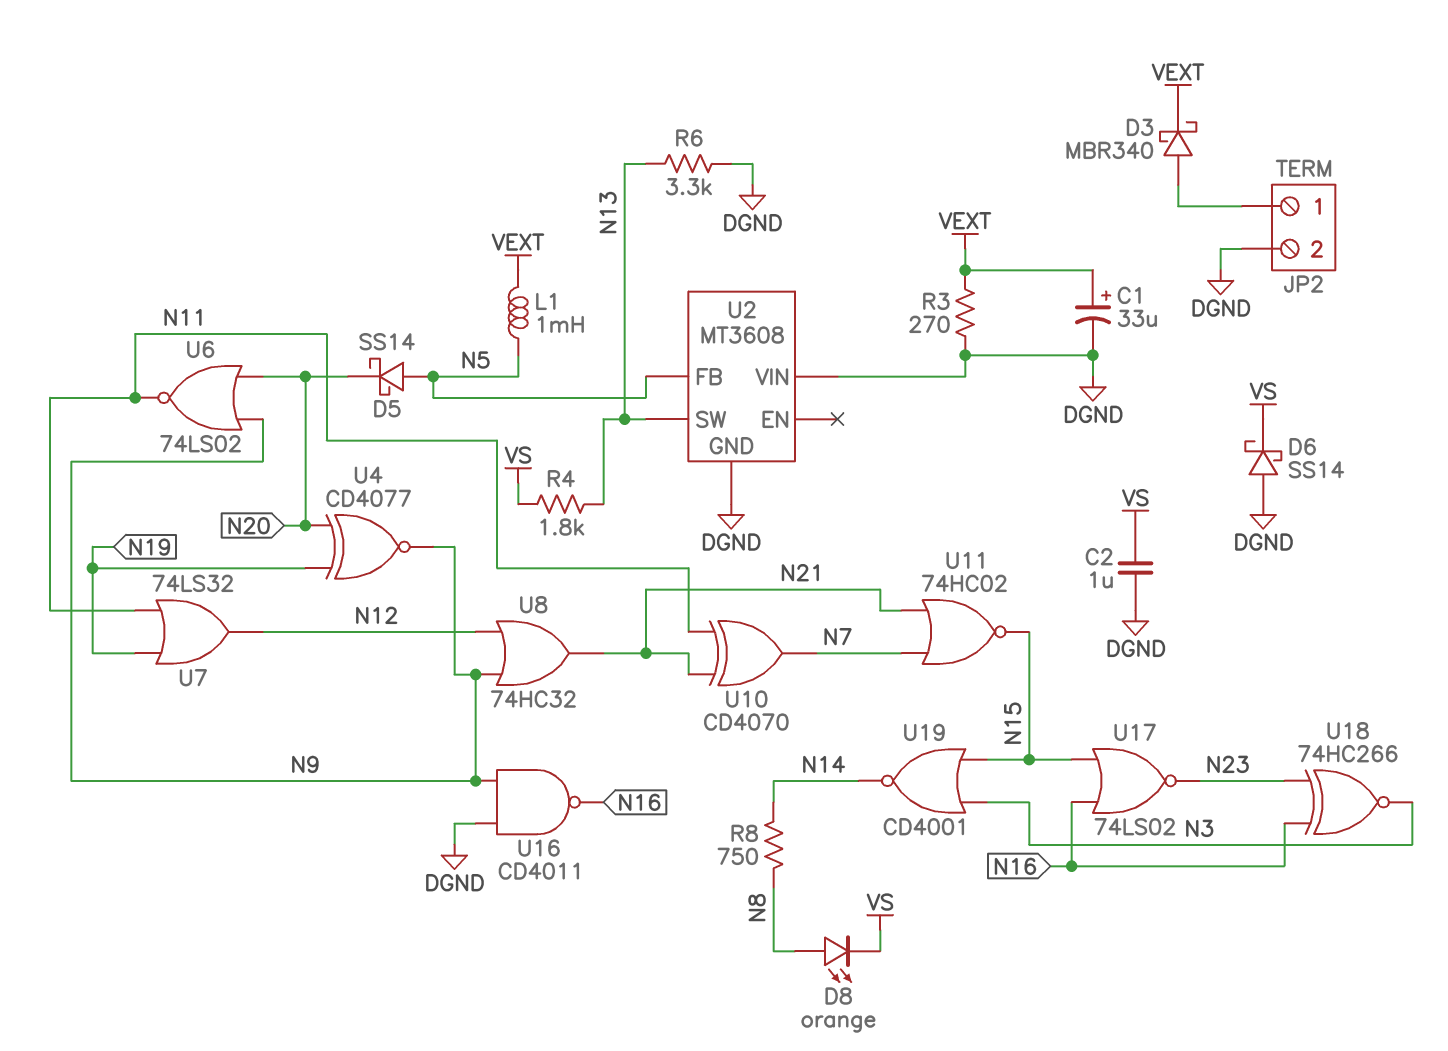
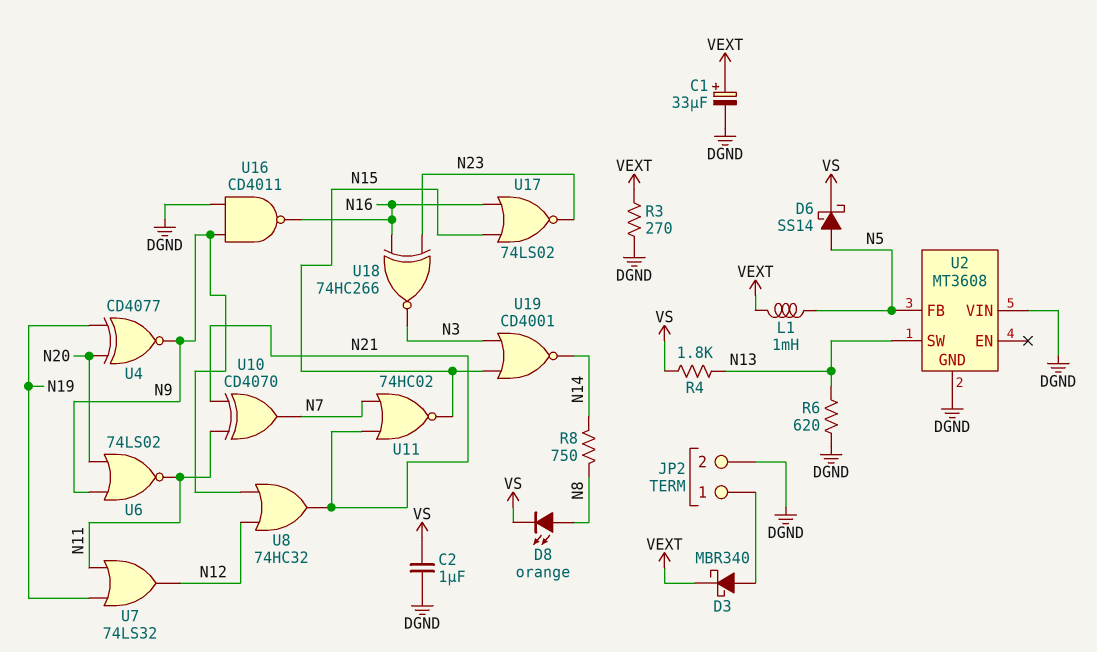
D5: schottky SS14 (A N5, K N20) -> none
D6: schottky SS14 (A DGND, K VS) -> schottky SS14 (A N5, K VS)
R6: 3.3k (DGND, N13) -> 620 (DGND, N13)

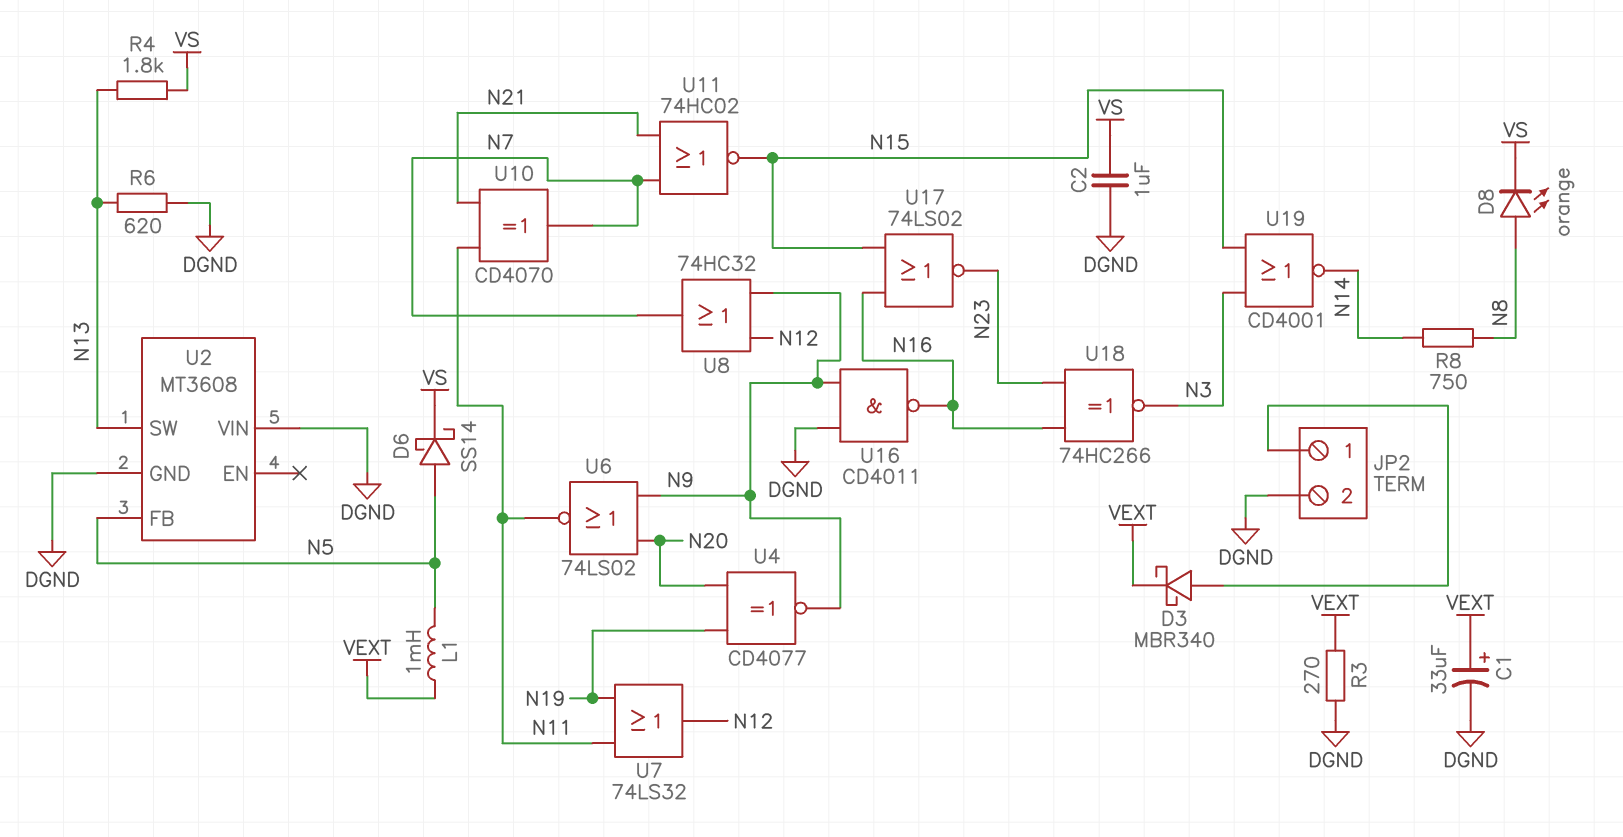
U8: OR 74HC32 (in N9, in N12, out N21) -> OR 74HC32 (in N9, in N12, out N7)

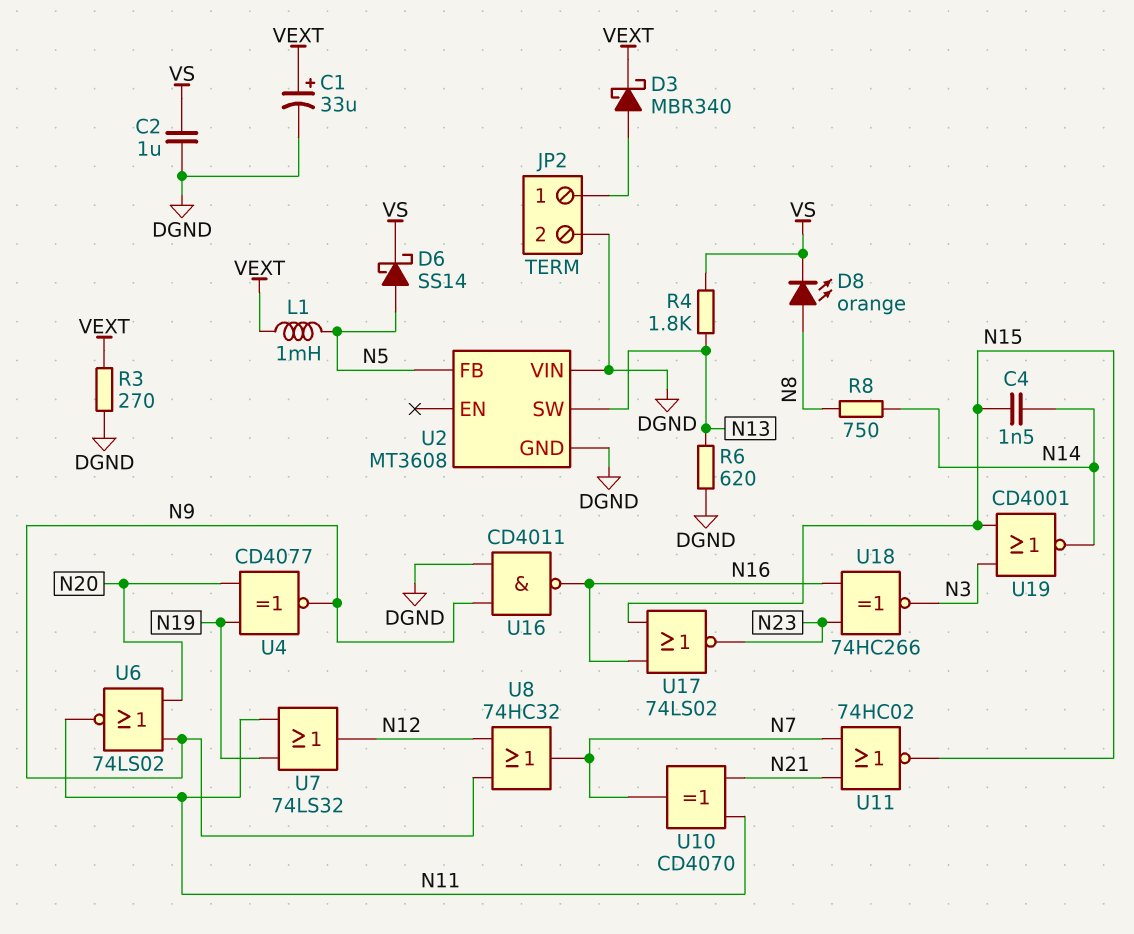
C4: none -> 1.5nF (N14, N15)

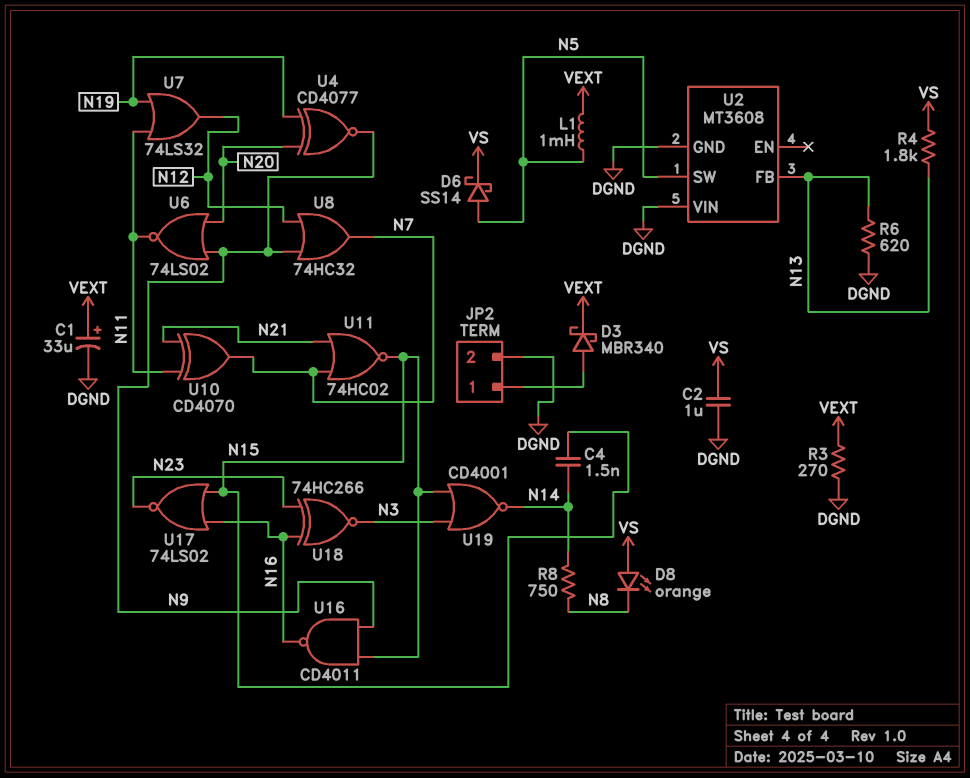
D8: LED orange (A N8, K VS) -> LED orange (A VS, K N8)
U2 pin FB: N5 -> N13
U2 pin SW: N13 -> N5
U16: NAND CD4011 (in DGND, in N9, out N16) -> NAND CD4011 (in N9, in N15, out N16)

